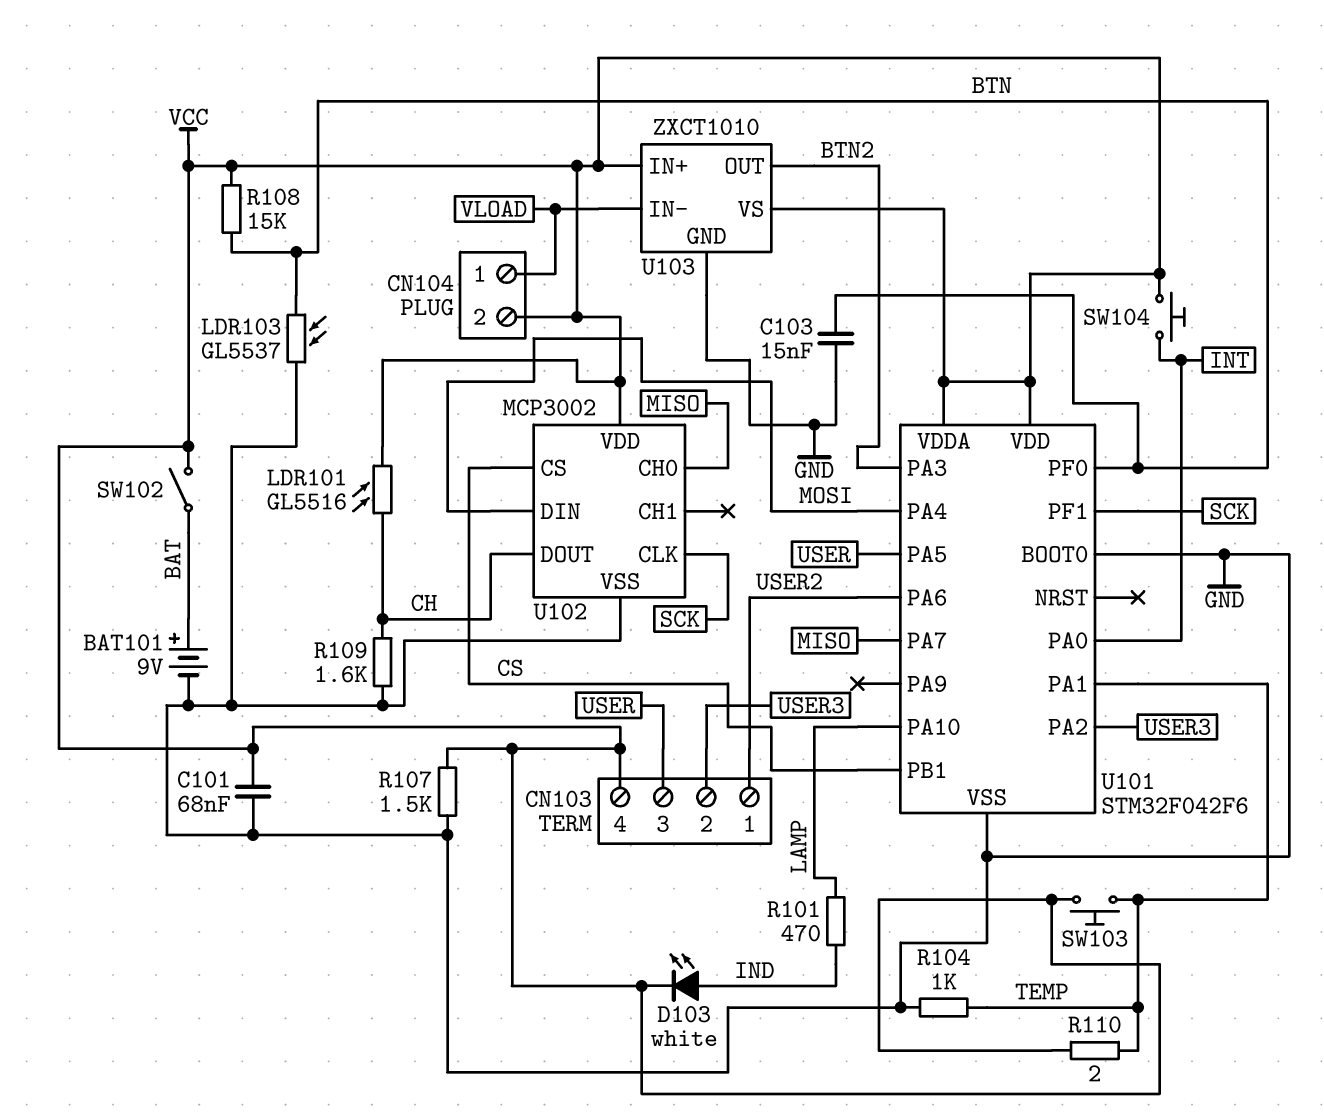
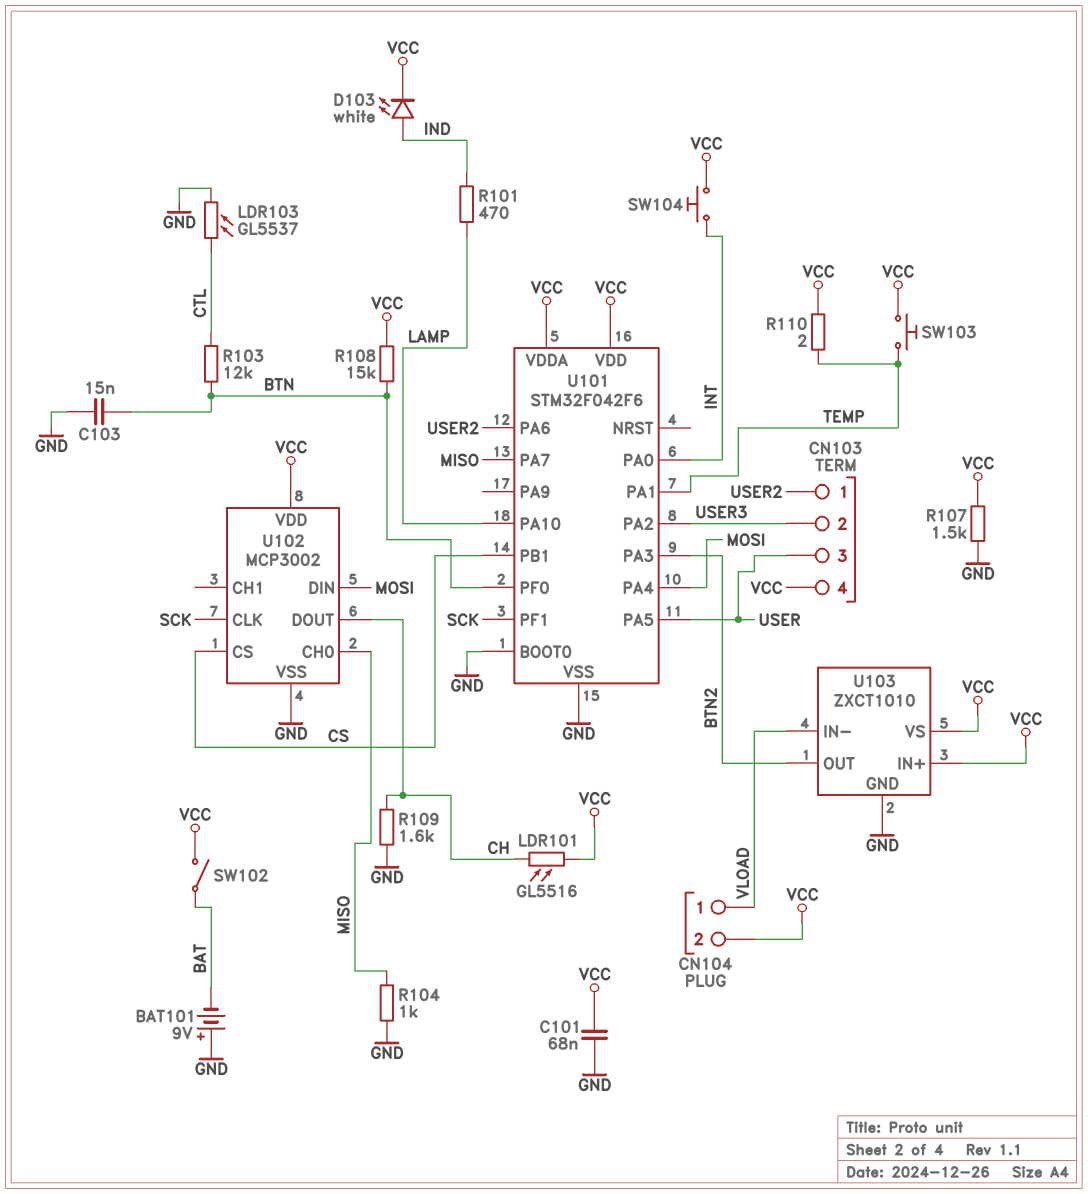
BAT101: 9V (plus BAT, minus GND) -> 9V (plus GND, minus BAT)
LDR103: GL5537 (BTN, GND) -> GL5537 (CTL, GND)
R103: none -> 12k (BTN, CTL)
R104: 1k (GND, TEMP) -> 1k (GND, MISO)

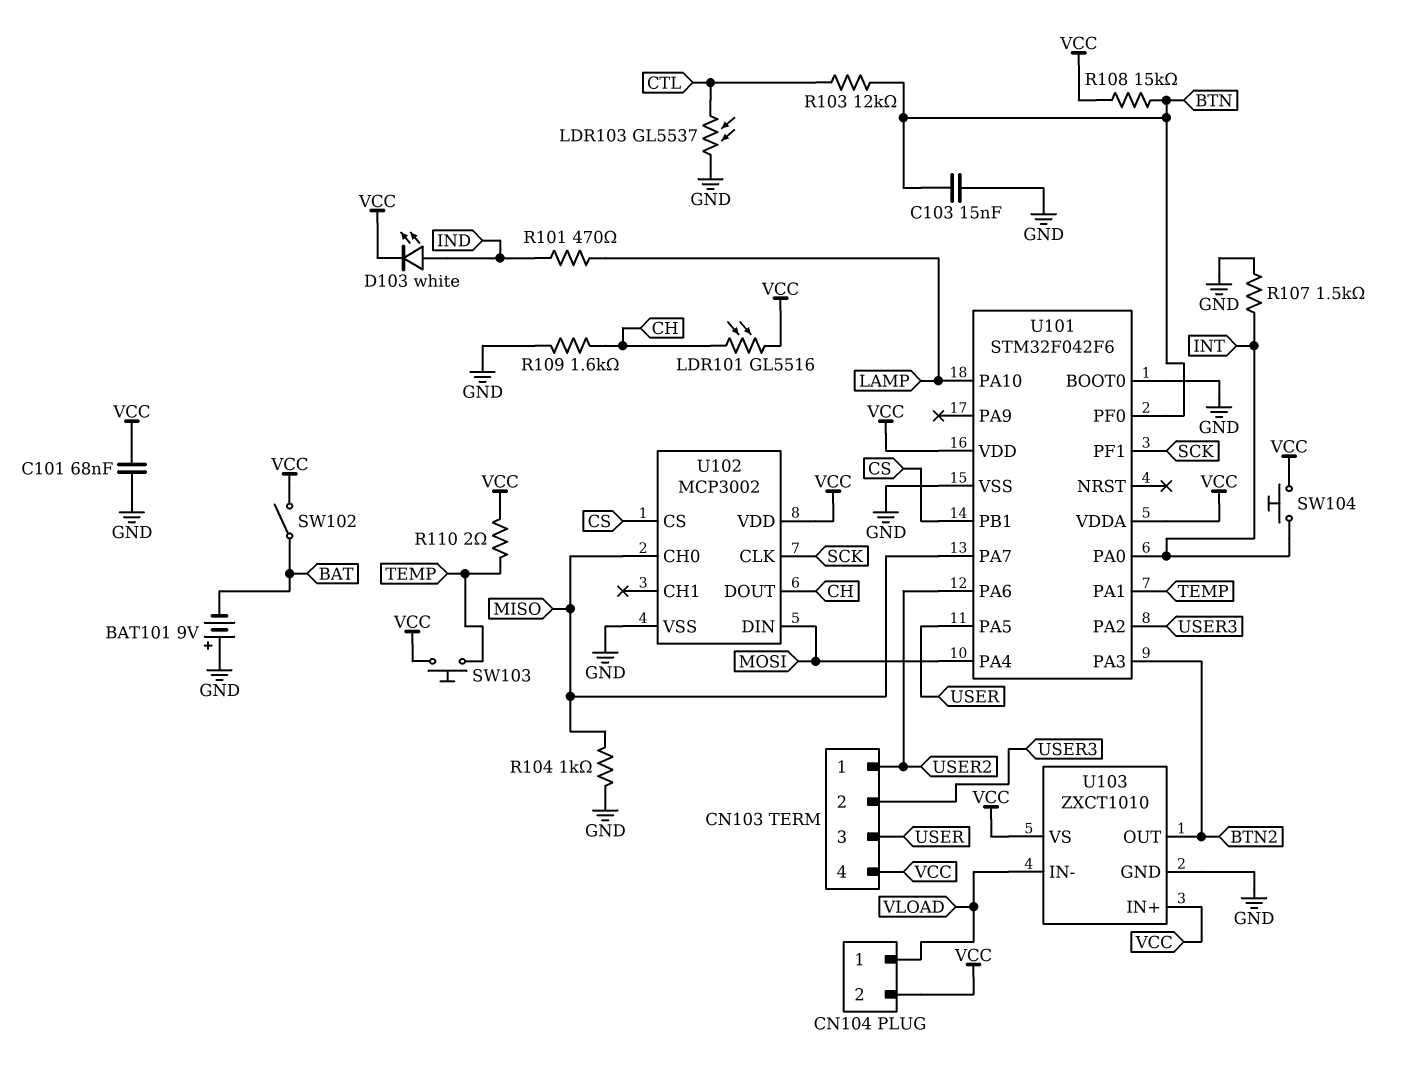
R107: 1.5k (GND, VCC) -> 1.5k (GND, INT)

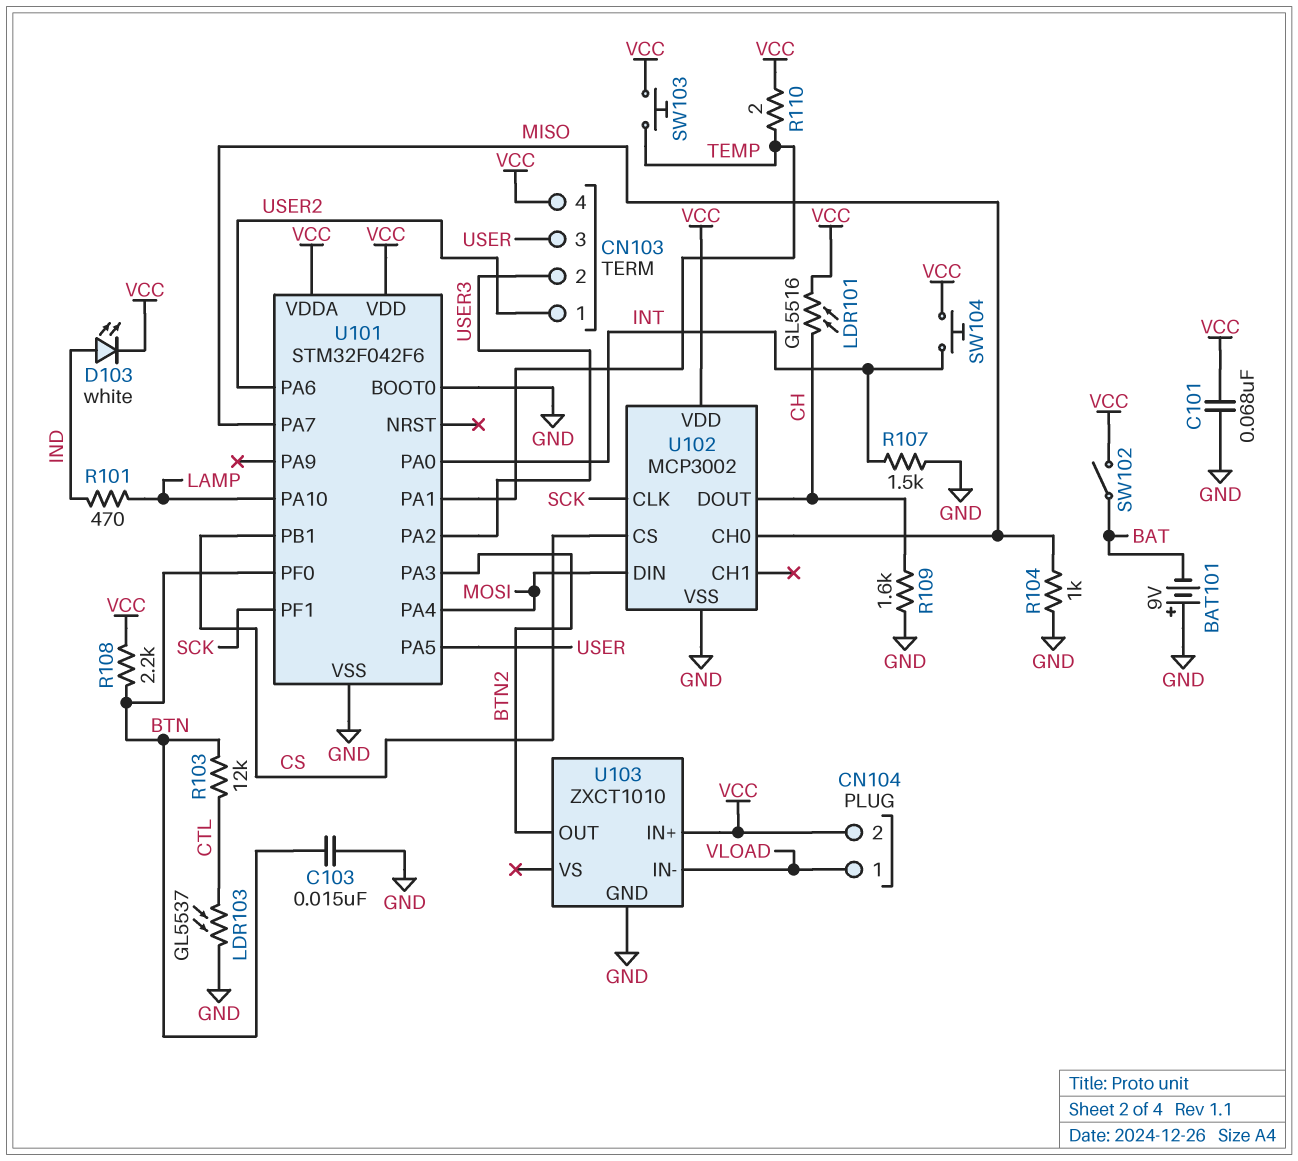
R108: 15k (BTN, VCC) -> 2.2k (BTN, VCC)
U103 pin VS: VCC -> none

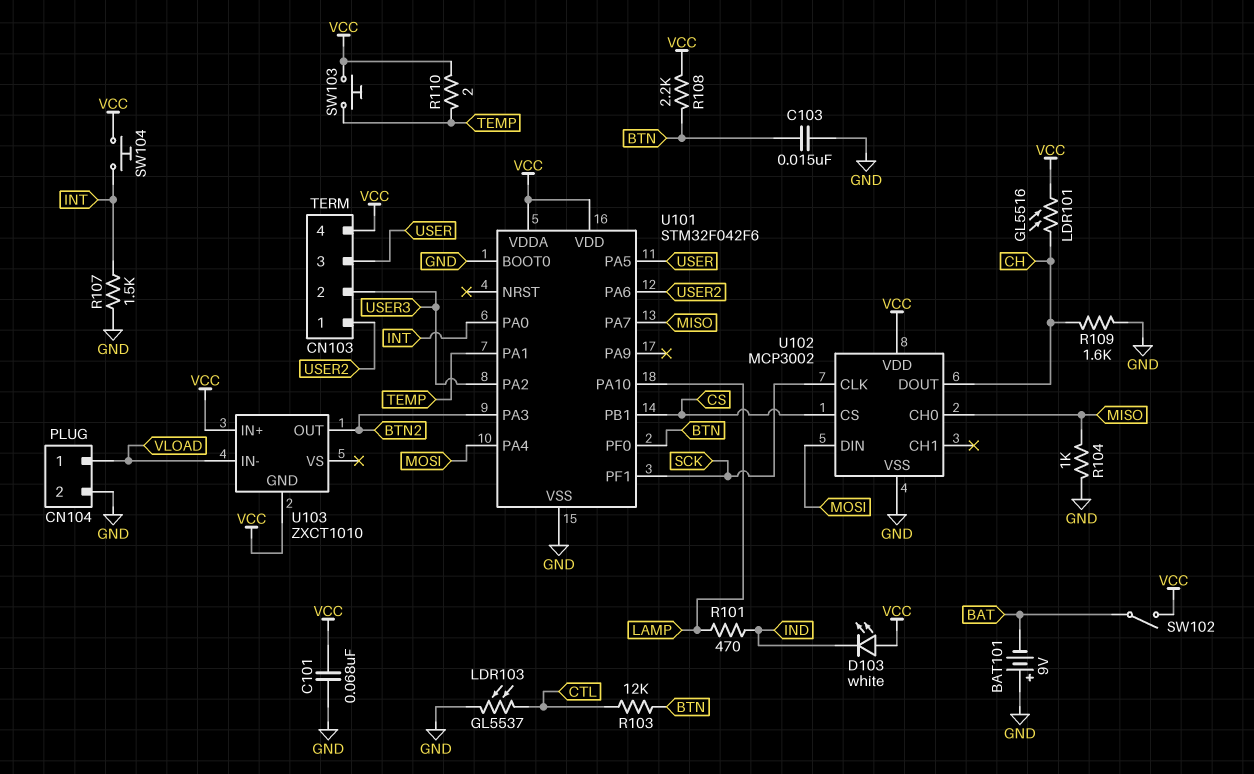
CN104 pin 2: VCC -> GND
D103: LED white (A IND, K VCC) -> LED white (A VCC, K IND)
U103 pin GND: GND -> VCC

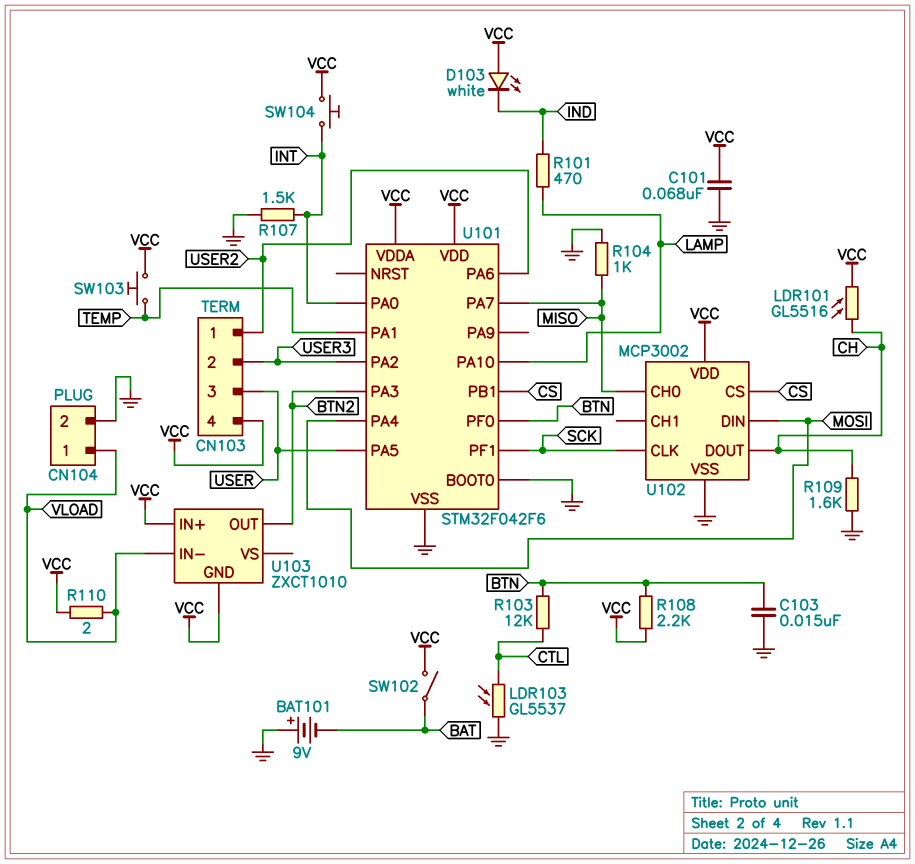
R110: 2 (TEMP, VCC) -> 2 (VCC, VLOAD)

